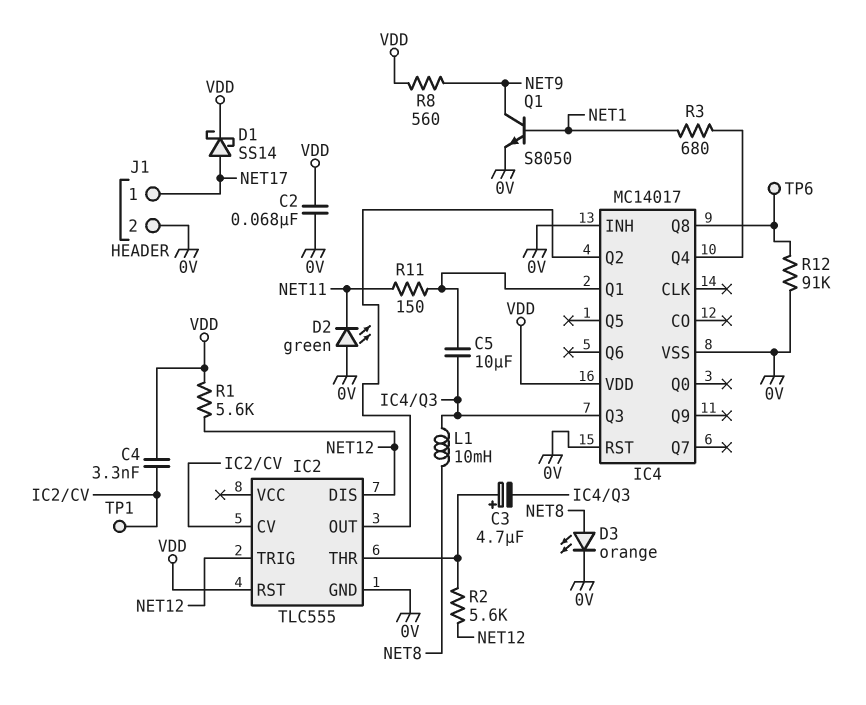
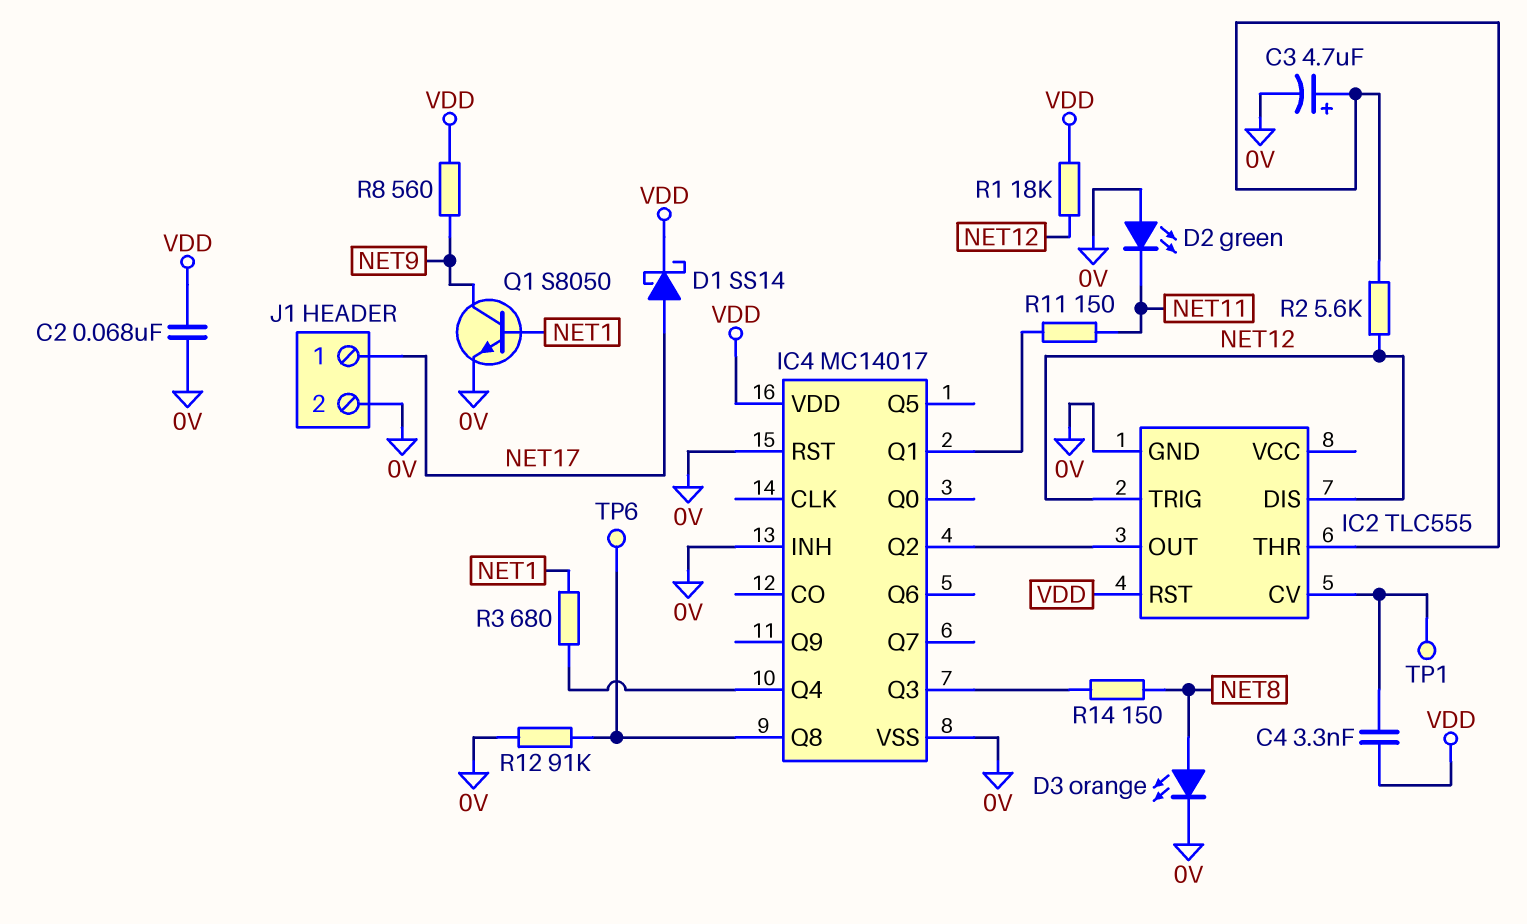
C3: 4.7uF (plus IC2/THR, minus IC4/Q3) -> 4.7uF (plus IC2/THR, minus 0V)
C5: 10uF (IC4/Q1, IC4/Q3) -> none
L1: 10mH (IC4/Q3, NET8) -> none
R1: 5.6k (NET12, VDD) -> 18k (NET12, VDD)
R14: none -> 150 (IC4/Q3, NET8)

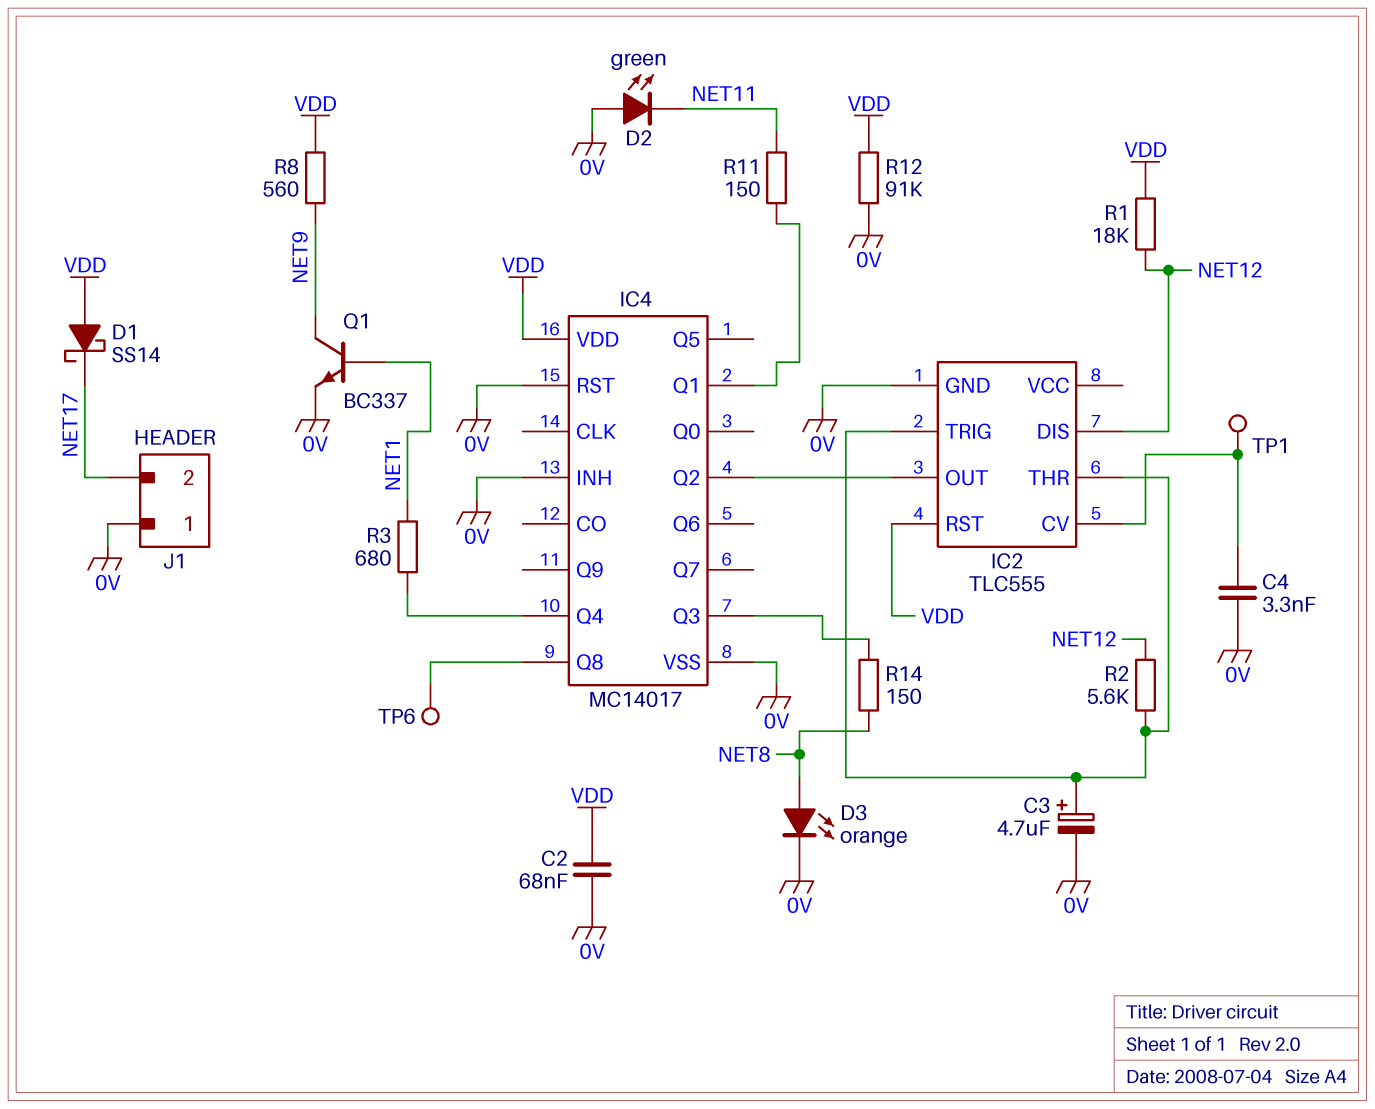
C4: 3.3nF (IC2/CV, VDD) -> 3.3nF (0V, IC2/CV)
D1: schottky SS14 (A NET17, K VDD) -> schottky SS14 (A VDD, K NET17)
IC2 pin TRIG: NET12 -> IC2/THR
J1 pin 1: NET17 -> 0V
J1 pin 2: 0V -> NET17
Q1: NPN S8050 (B NET1, C NET9, E 0V) -> NPN BC337 (B NET1, C NET9, E 0V)
R12: 91k (0V, IC4/Q8) -> 91k (0V, VDD)

